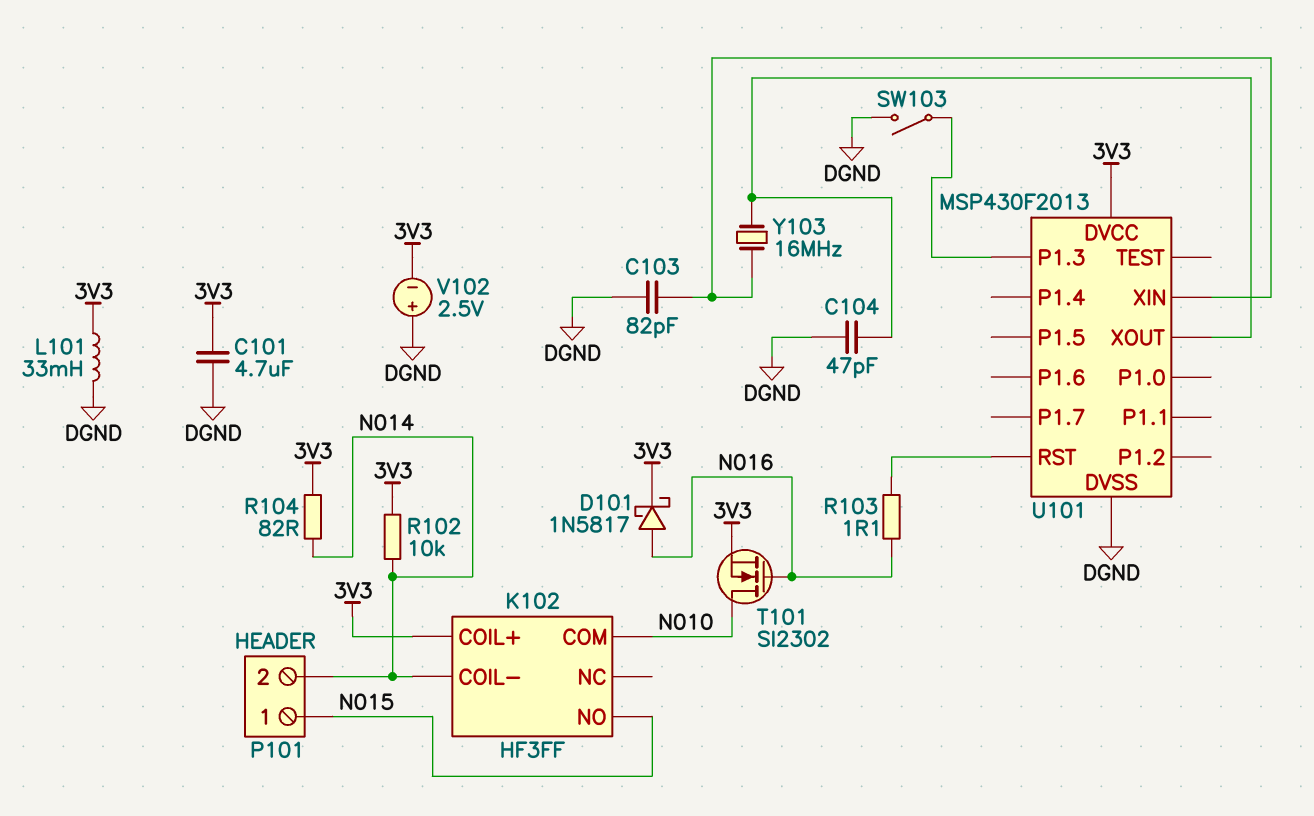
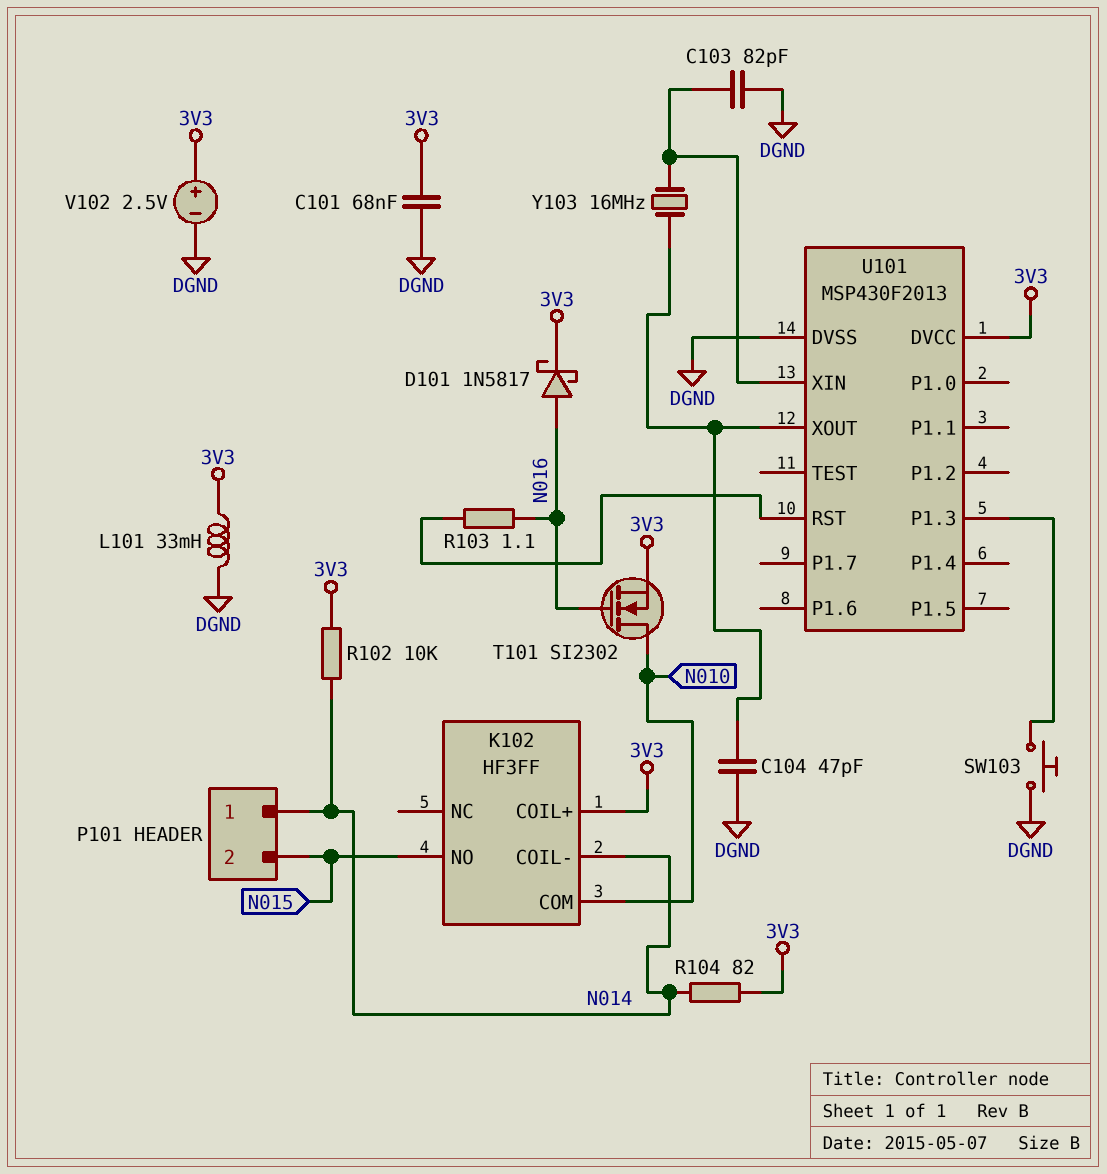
C101: 4.7uF (3V3, DGND) -> 68nF (3V3, DGND)
P101 pin 1: N015 -> N014
P101 pin 2: N014 -> N015
SW103: switch (DGND, U101/P1.3) -> button (DGND, U101/P1.3)
V102: 2.5V (plus DGND, minus 3V3) -> 2.5V (plus 3V3, minus DGND)

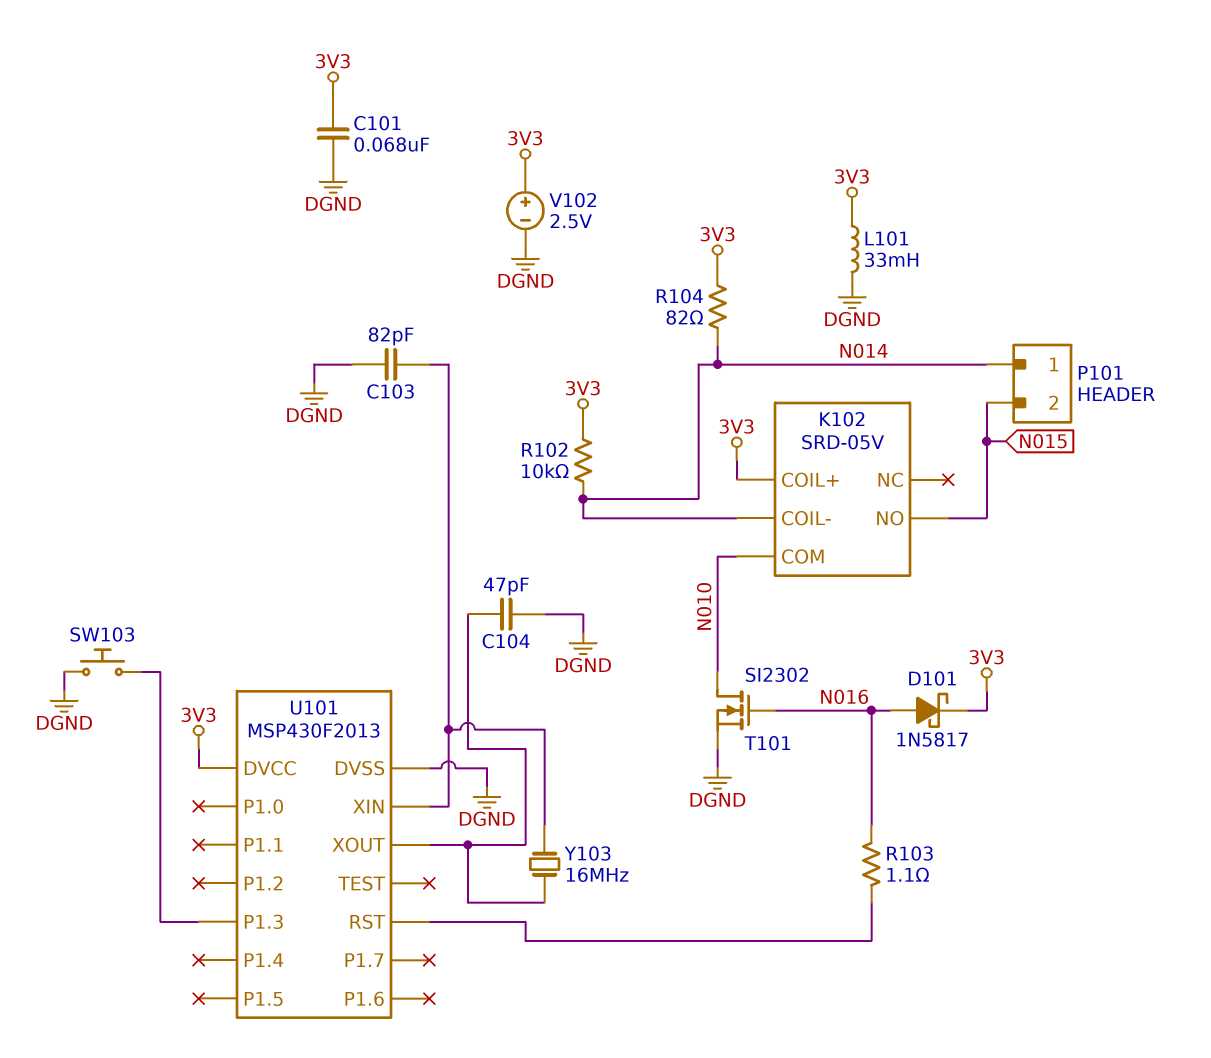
K102: HF3FF -> SRD-05V
T101: NMOS SI2302 (G N016, D N010, S 3V3) -> NMOS SI2302 (G N016, D N010, S DGND)

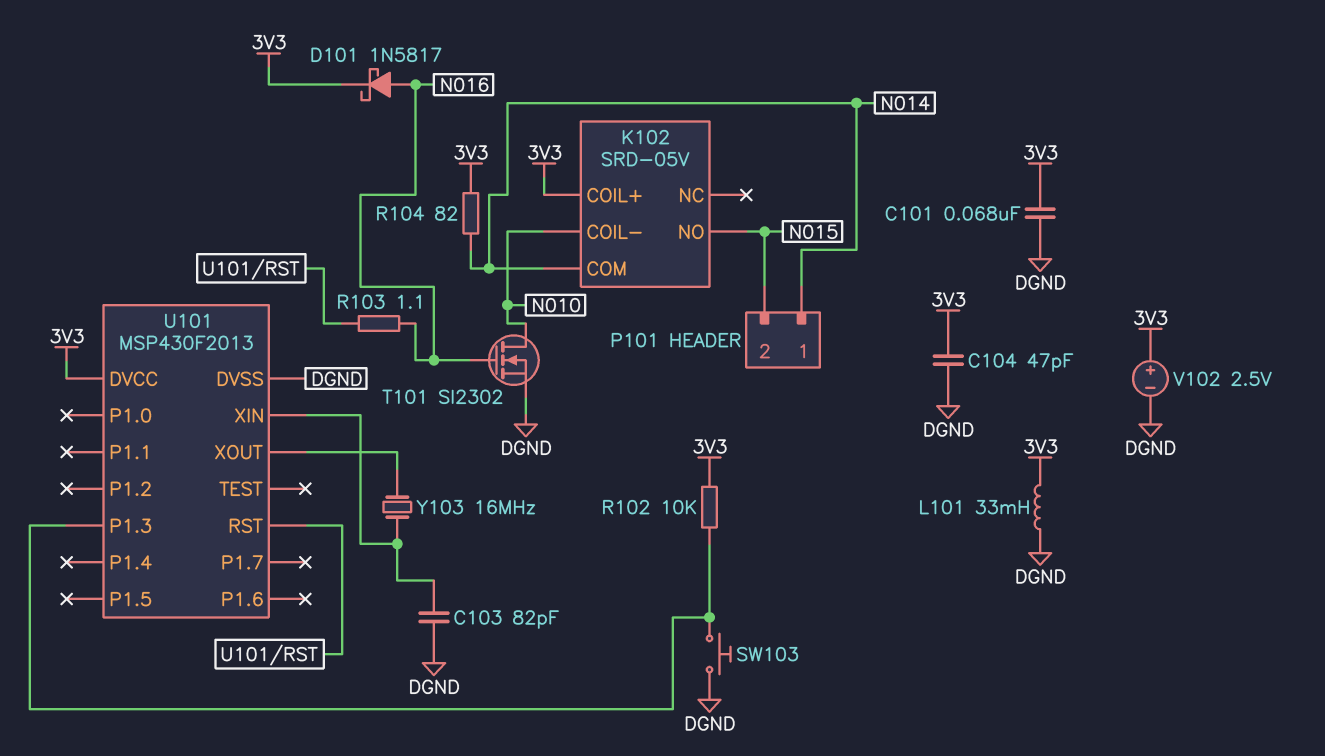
C104: 47pF (DGND, U101/XOUT) -> 47pF (3V3, DGND)
K102 pin COIL-: N014 -> N010
K102 pin COM: N010 -> N014
R102: 10k (3V3, N014) -> 10k (3V3, U101/P1.3)

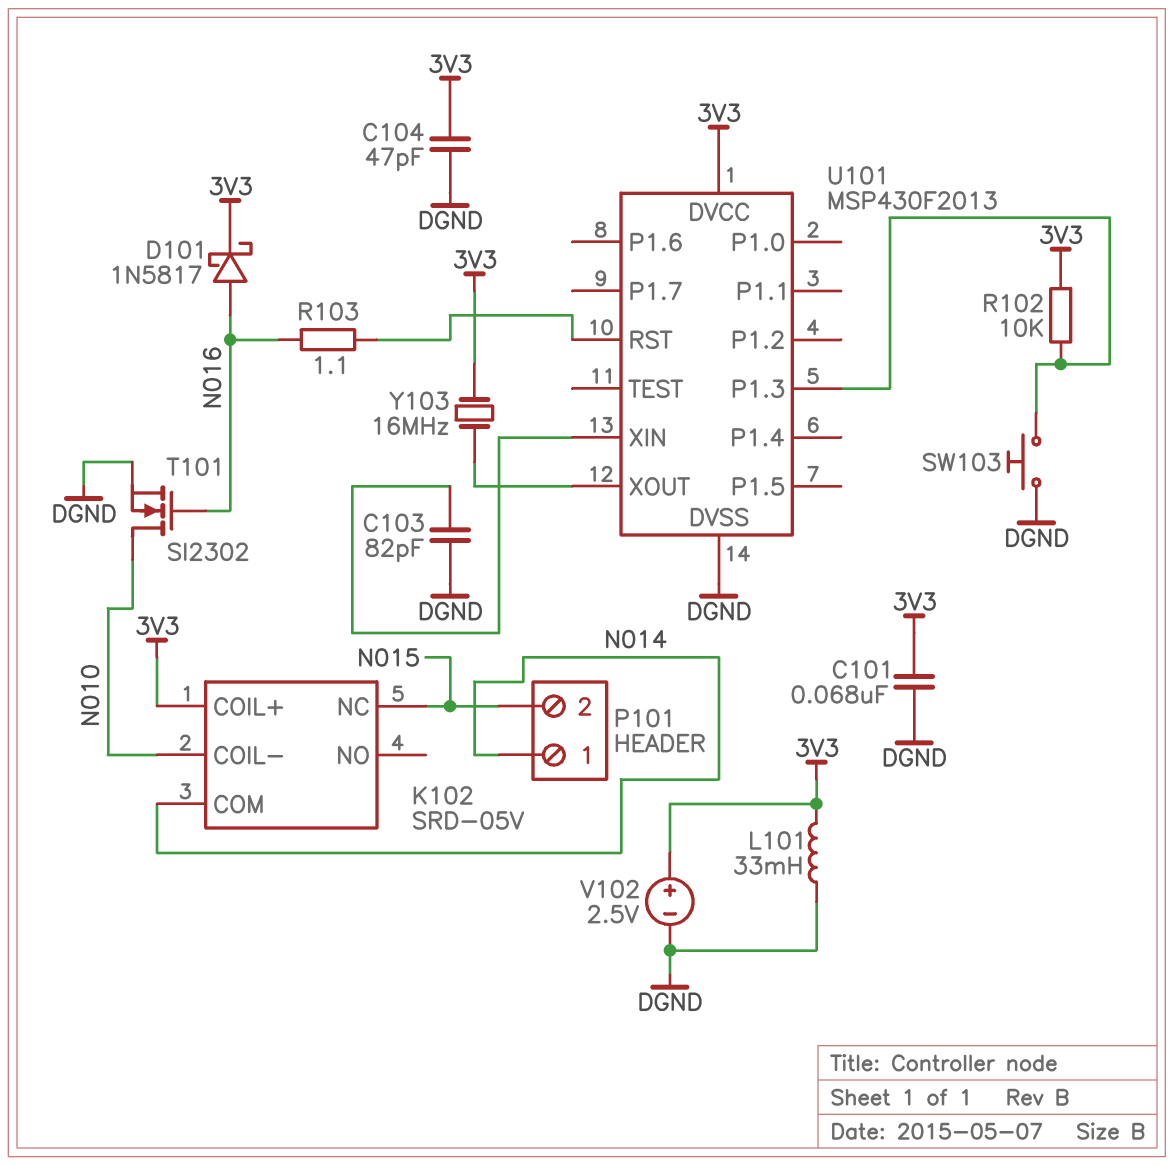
K102 pin NC: none -> N015
K102 pin NO: N015 -> none
R104: 82 (3V3, N014) -> none
Y103: 16MHz (U101/XIN, U101/XOUT) -> 16MHz (3V3, U101/XOUT)

